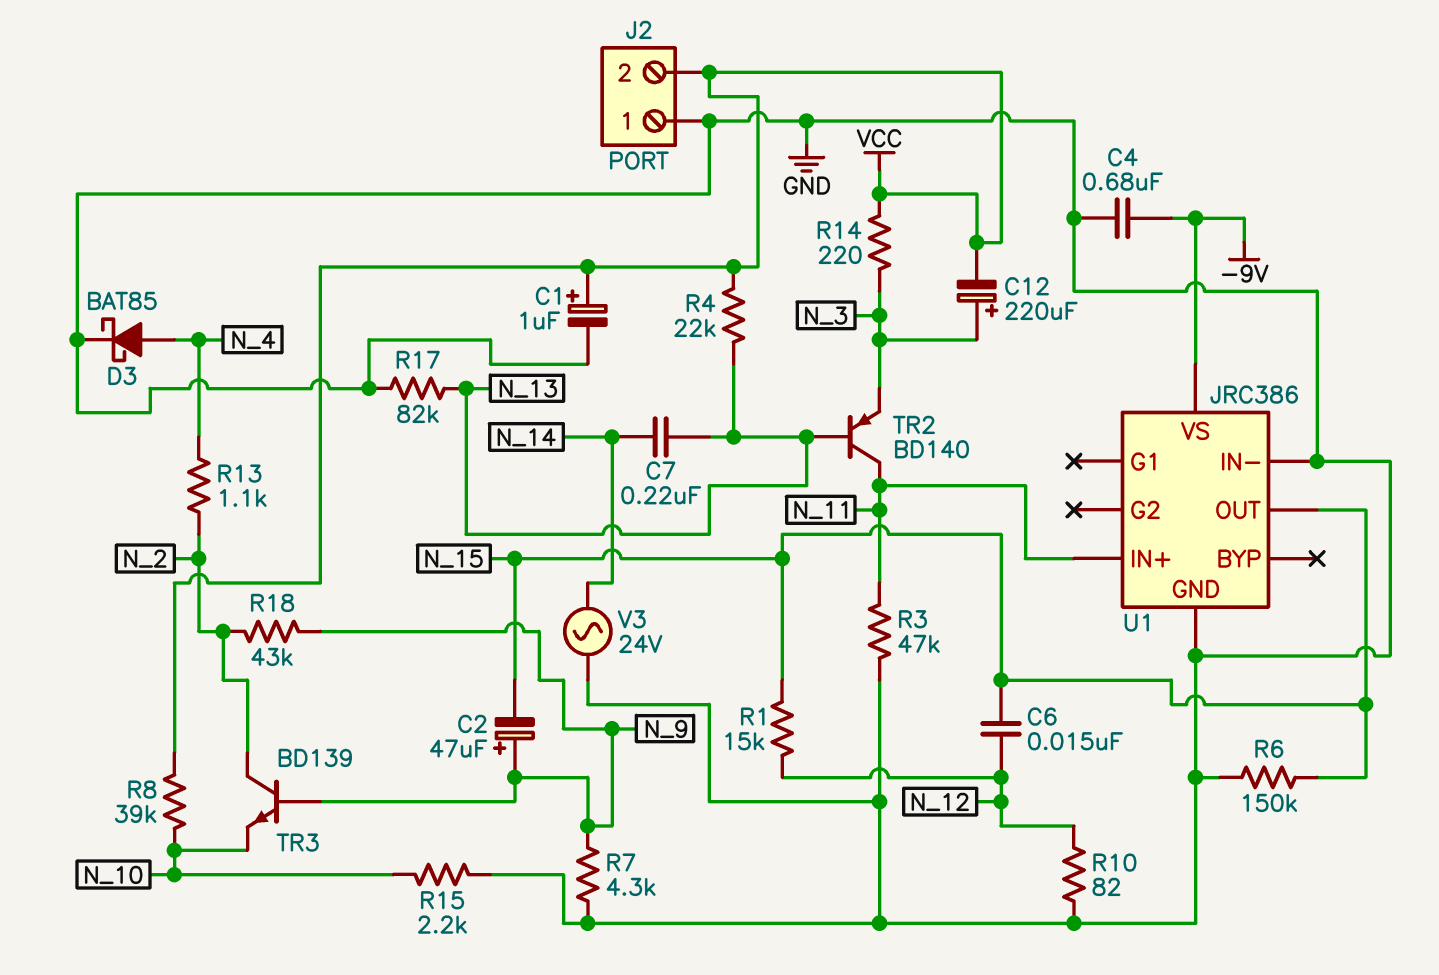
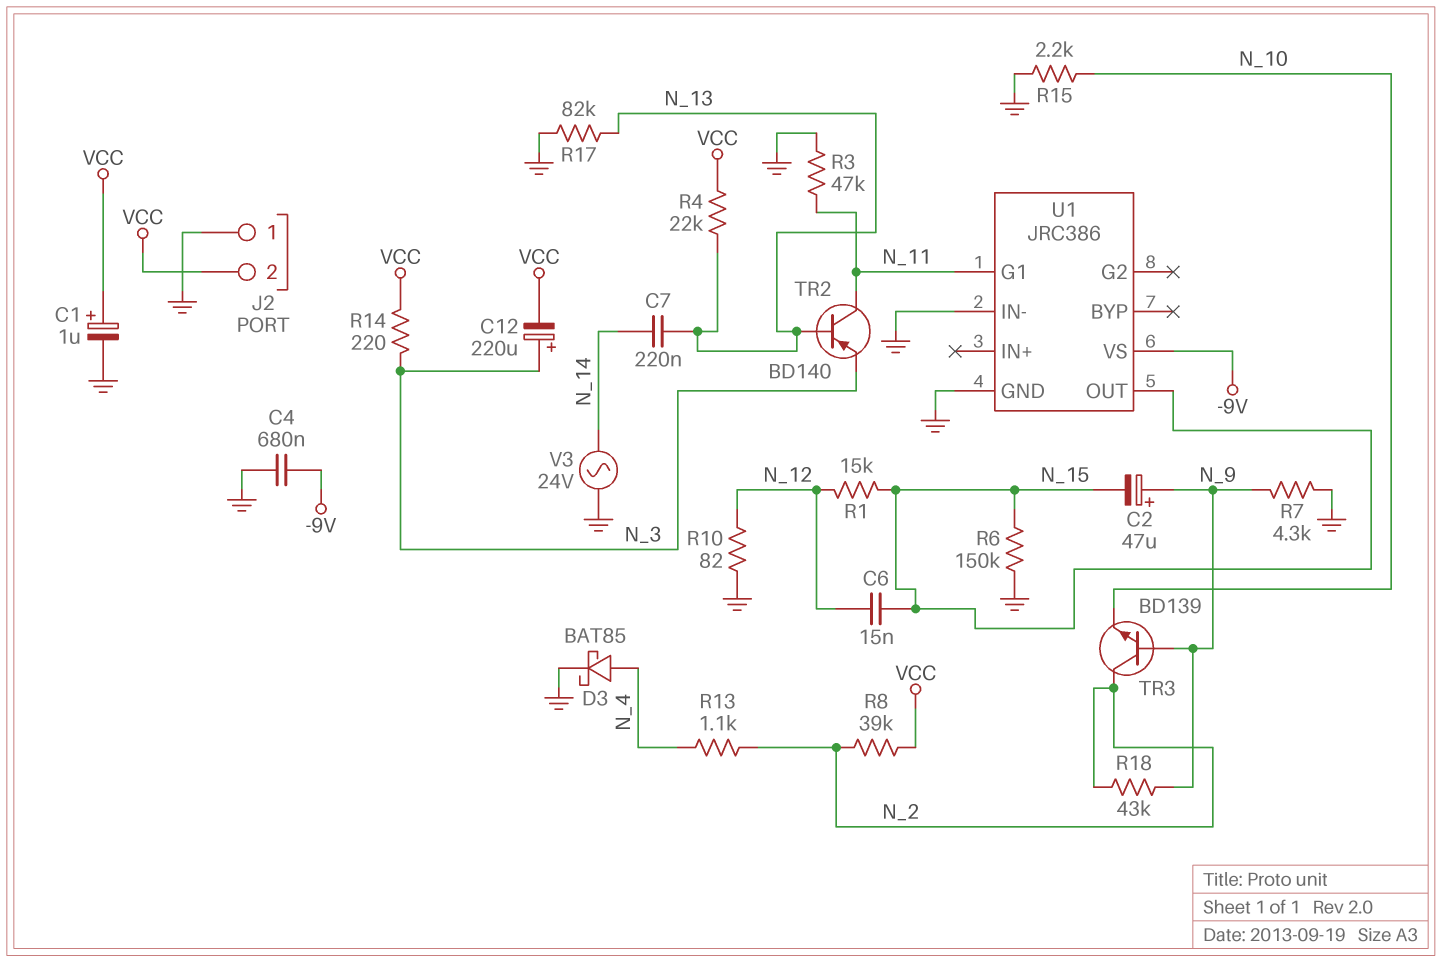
R8: 39k (N_10, VCC) -> 39k (N_2, VCC)
U1 pin G1: none -> N_11
U1 pin IN+: N_11 -> none

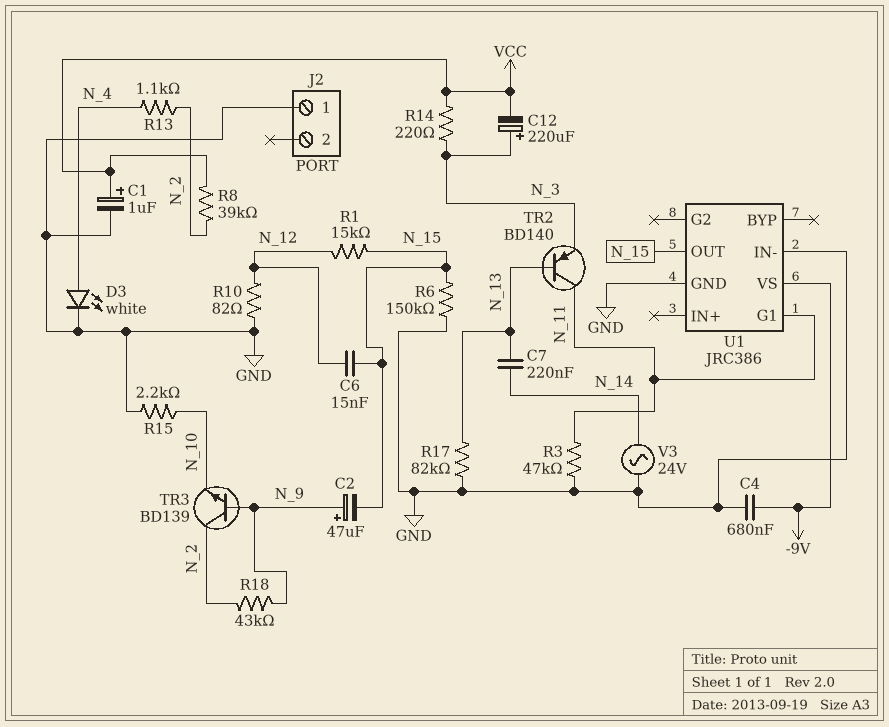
D3: schottky BAT85 (A N_4, K GND) -> LED white (A N_4, K GND)
J2 pin 2: VCC -> none
R4: 22k (N_13, VCC) -> none
R7: 4.3k (GND, N_9) -> none

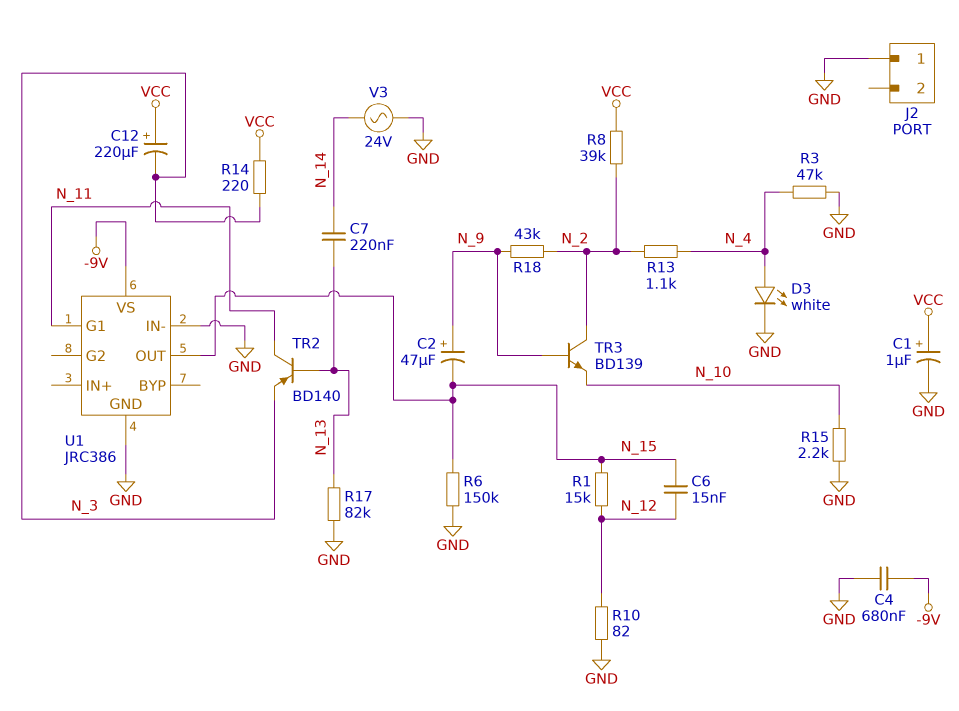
C12: 220uF (plus N_3, minus VCC) -> 220uF (plus VCC, minus N_3)
R3: 47k (GND, N_11) -> 47k (GND, N_4)

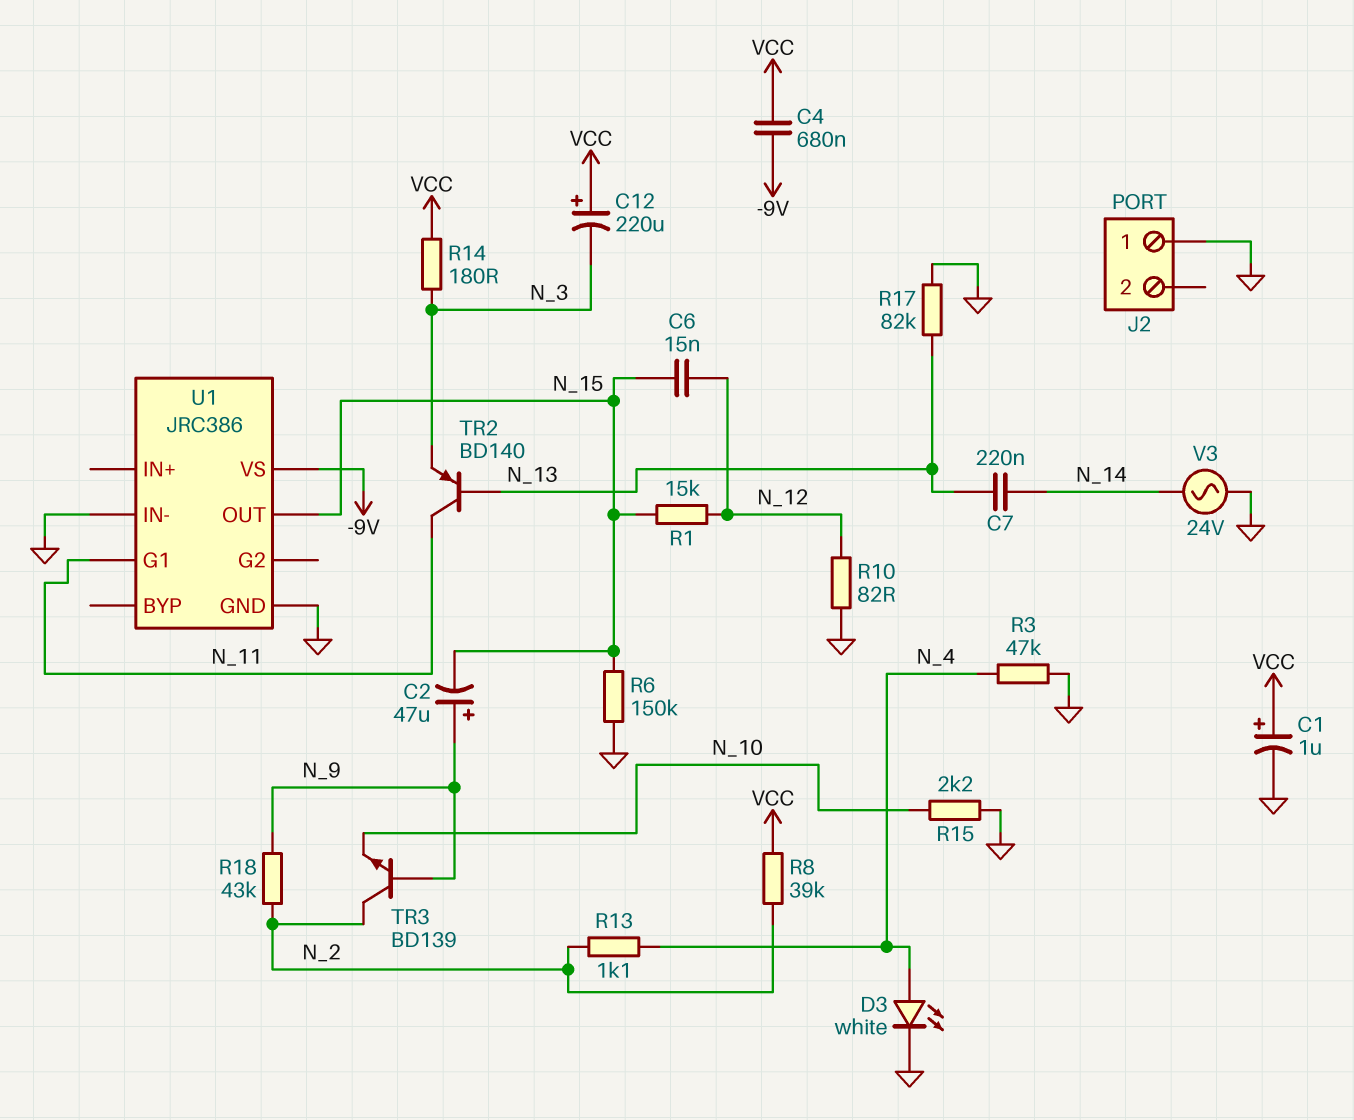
C4: 680nF (-9V, GND) -> 680nF (-9V, VCC)
R14: 220 (N_3, VCC) -> 180 (N_3, VCC)

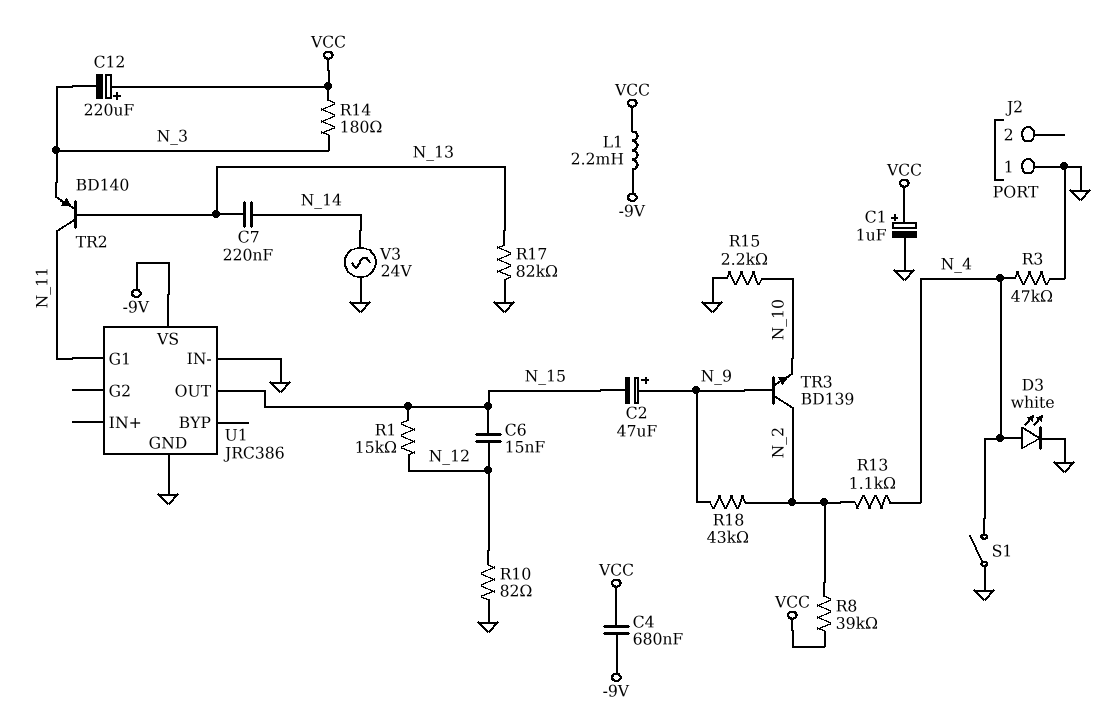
L1: none -> 2.2mH (-9V, VCC)
R6: 150k (GND, N_15) -> none
S1: none -> switch (GND, N_4)

